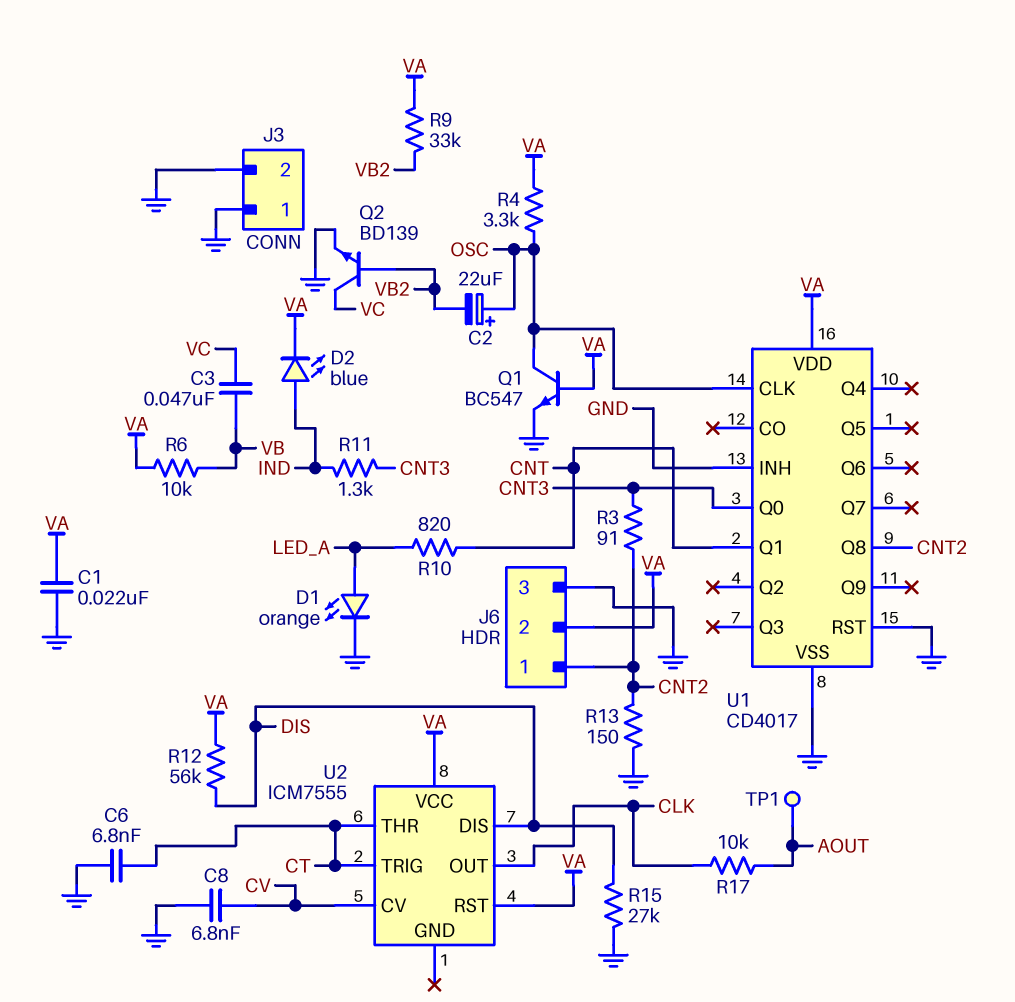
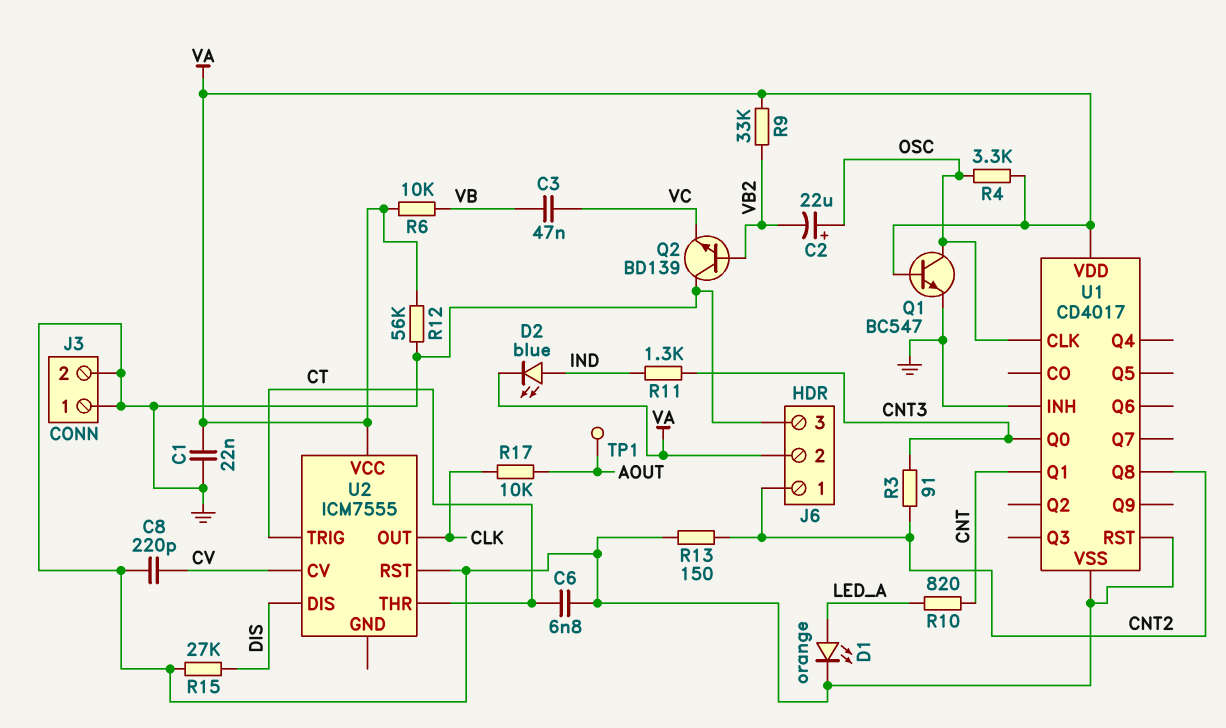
C8: 6.8nF (CV, GND) -> 220pF (CV, GND)
Q2: NPN BD139 (B VB2, C VC, E GND) -> NPN BD139 (B VB2, C GND, E VC)
R12: 56k (DIS, VA) -> 56k (GND, VA)
U2 pin RST: VA -> GND

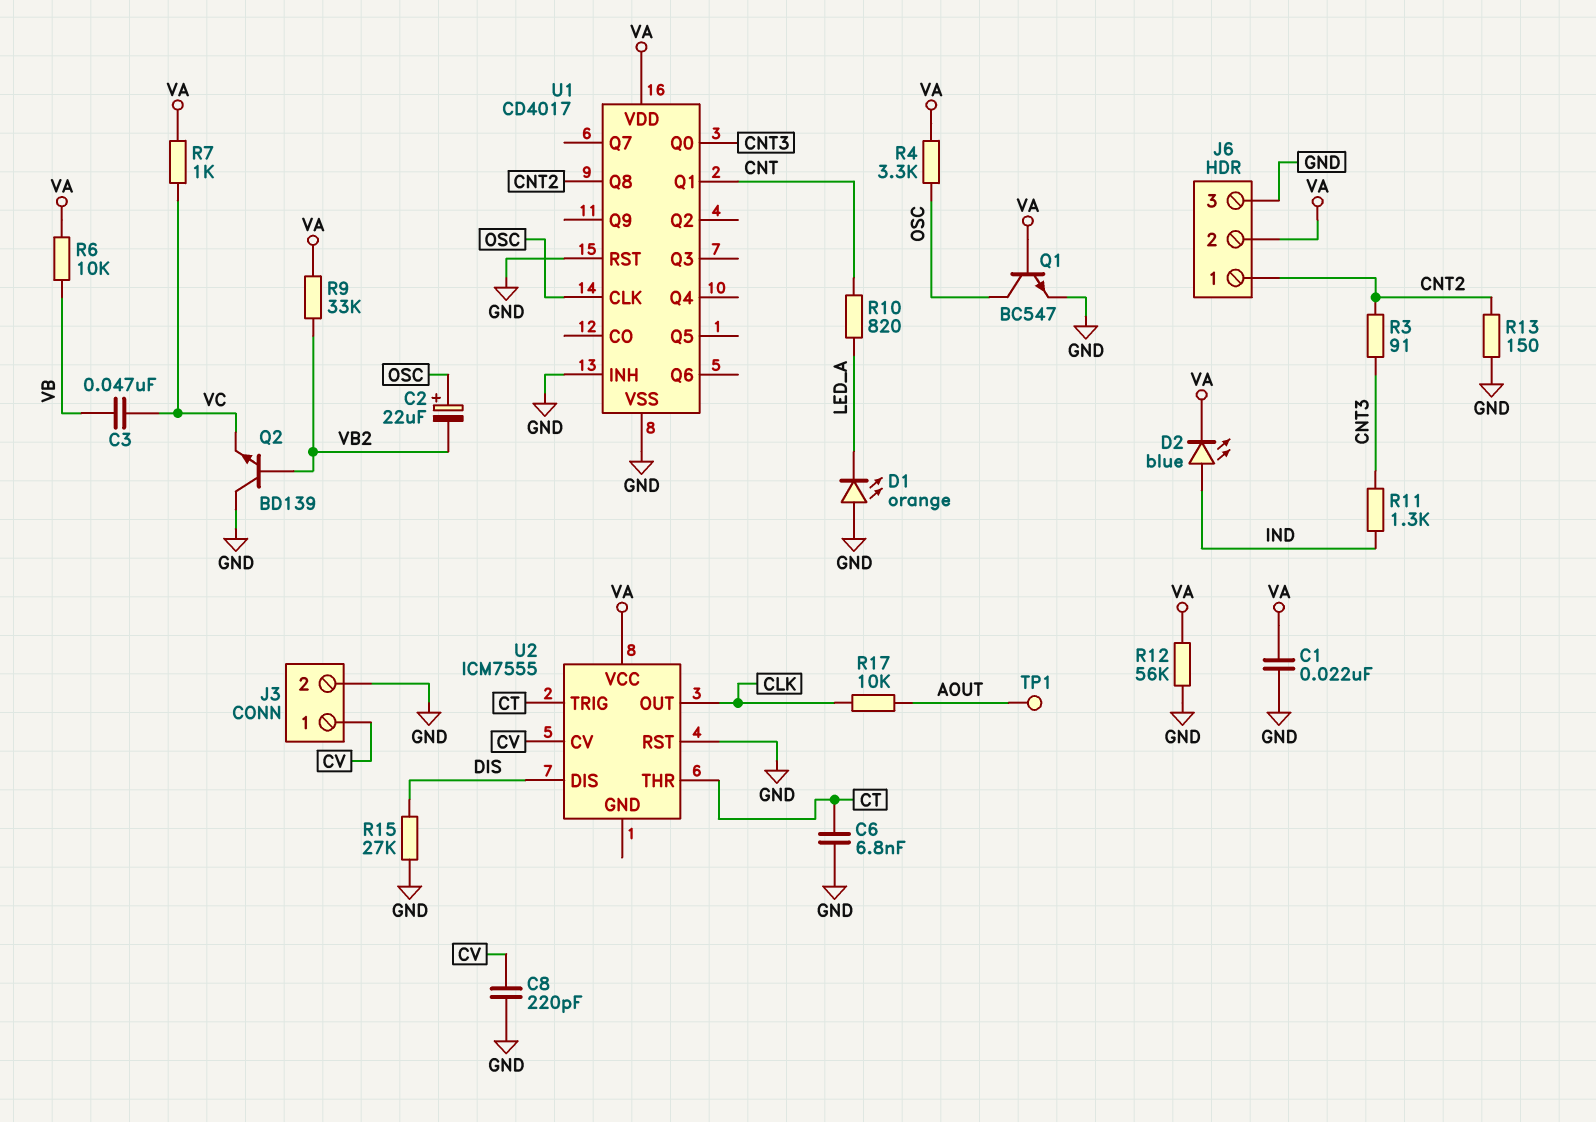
D1: LED orange (A LED_A, K GND) -> LED orange (A GND, K LED_A)
J3 pin 1: GND -> CV
R7: none -> 1k (VA, VC)

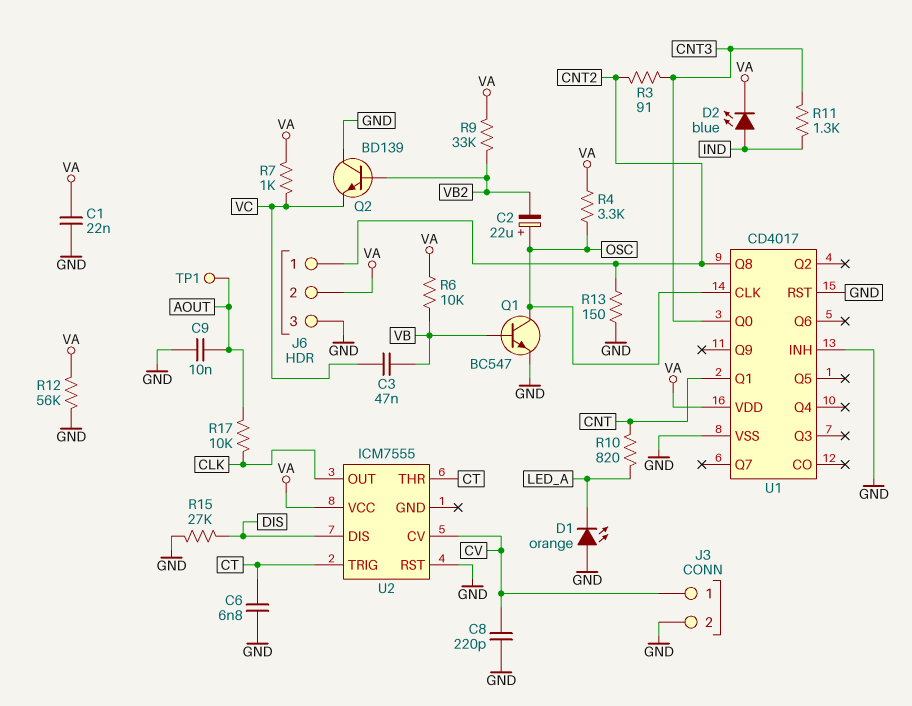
C9: none -> 10nF (AOUT, GND)
Q1: NPN BC547 (B VA, C OSC, E GND) -> NPN BC547 (B VB, C OSC, E GND)

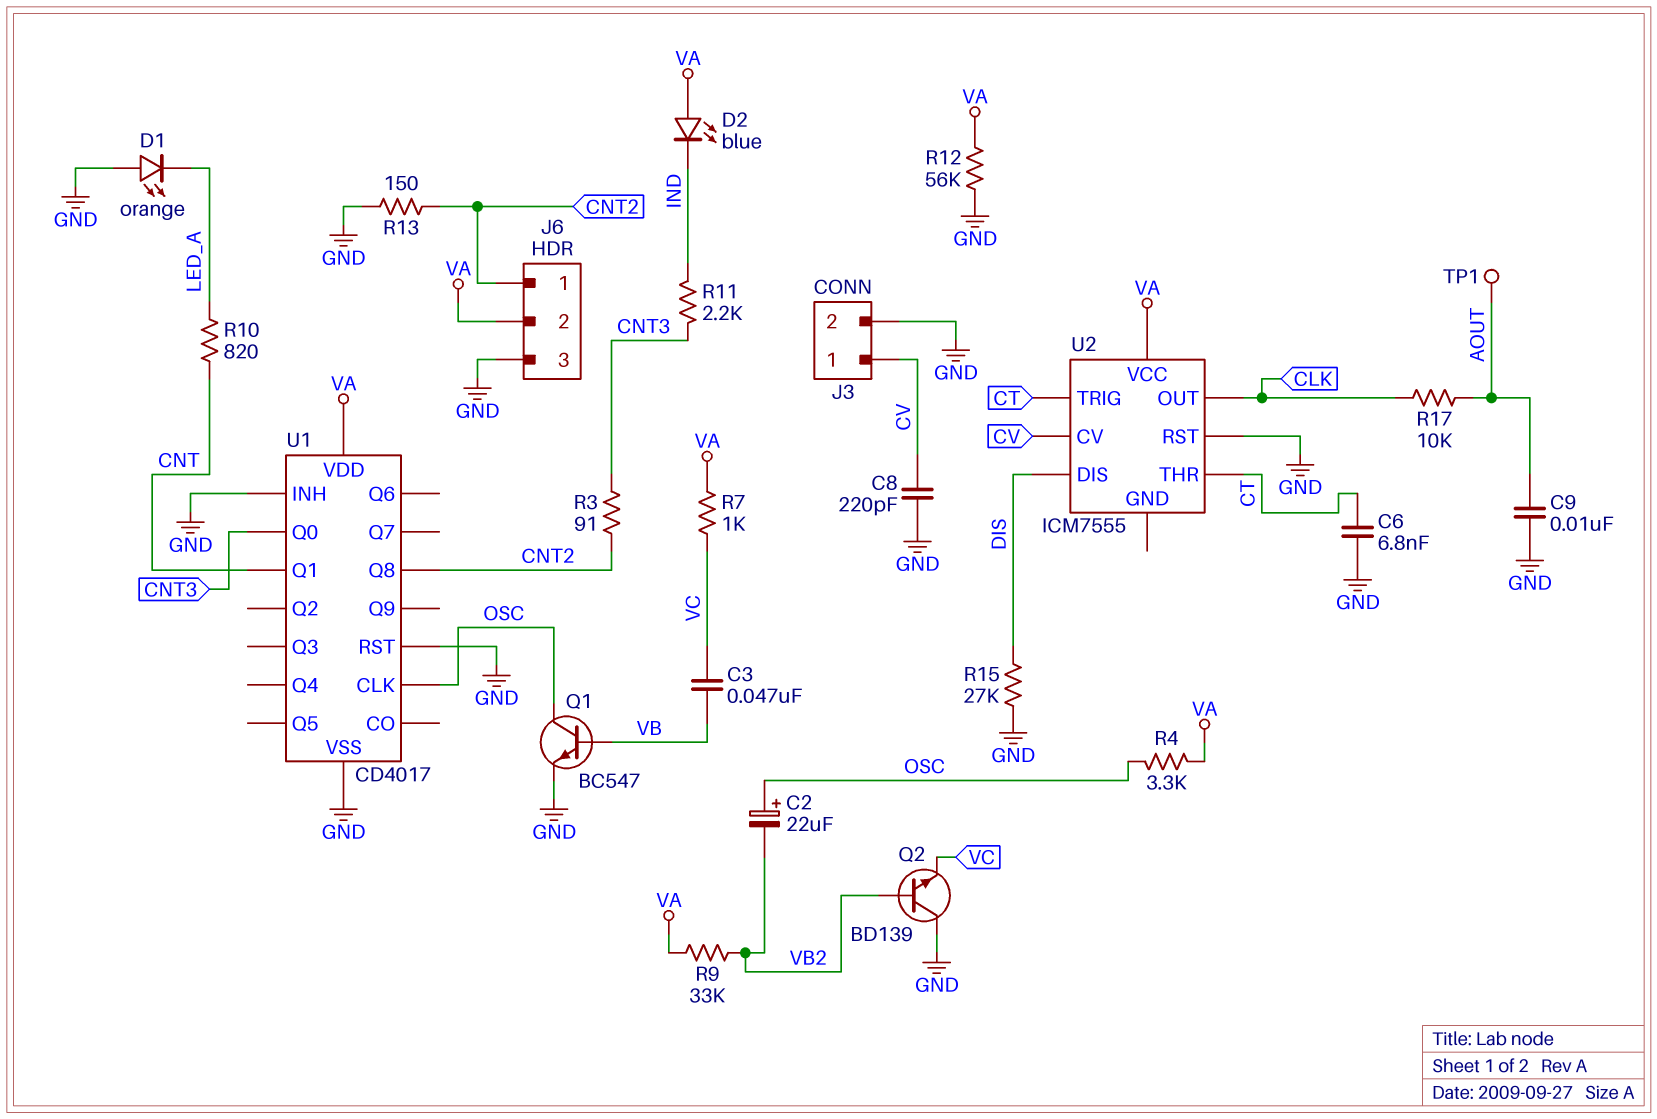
C1: 22nF (GND, VA) -> none
D2: LED blue (A IND, K VA) -> LED blue (A VA, K IND)
R6: 10k (VA, VB) -> none
R11: 1.3k (CNT3, IND) -> 2.2k (CNT3, IND)

